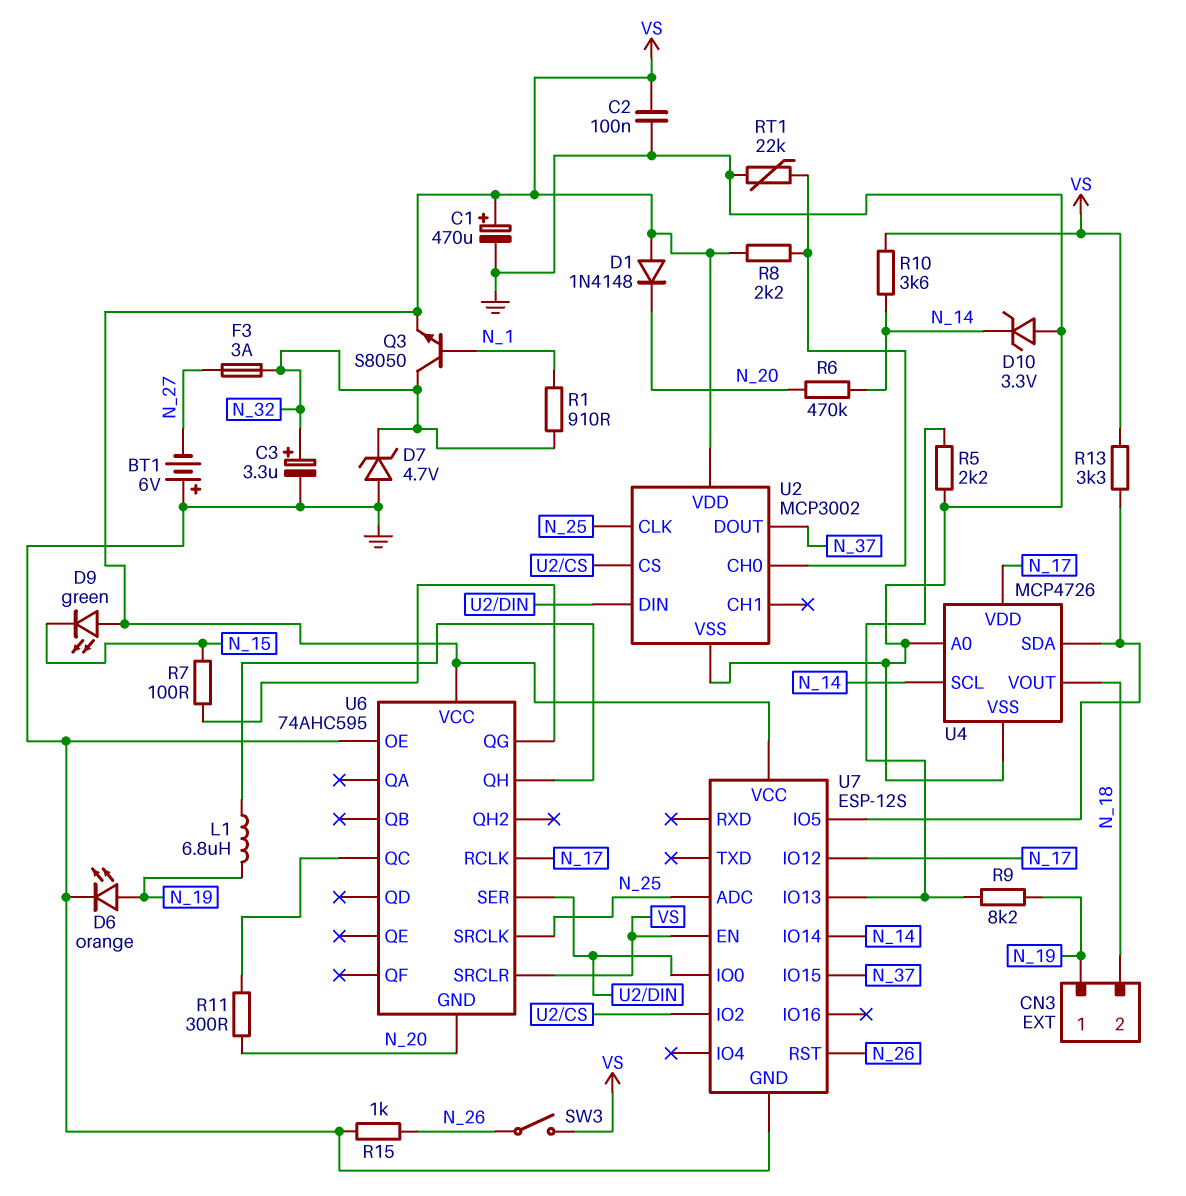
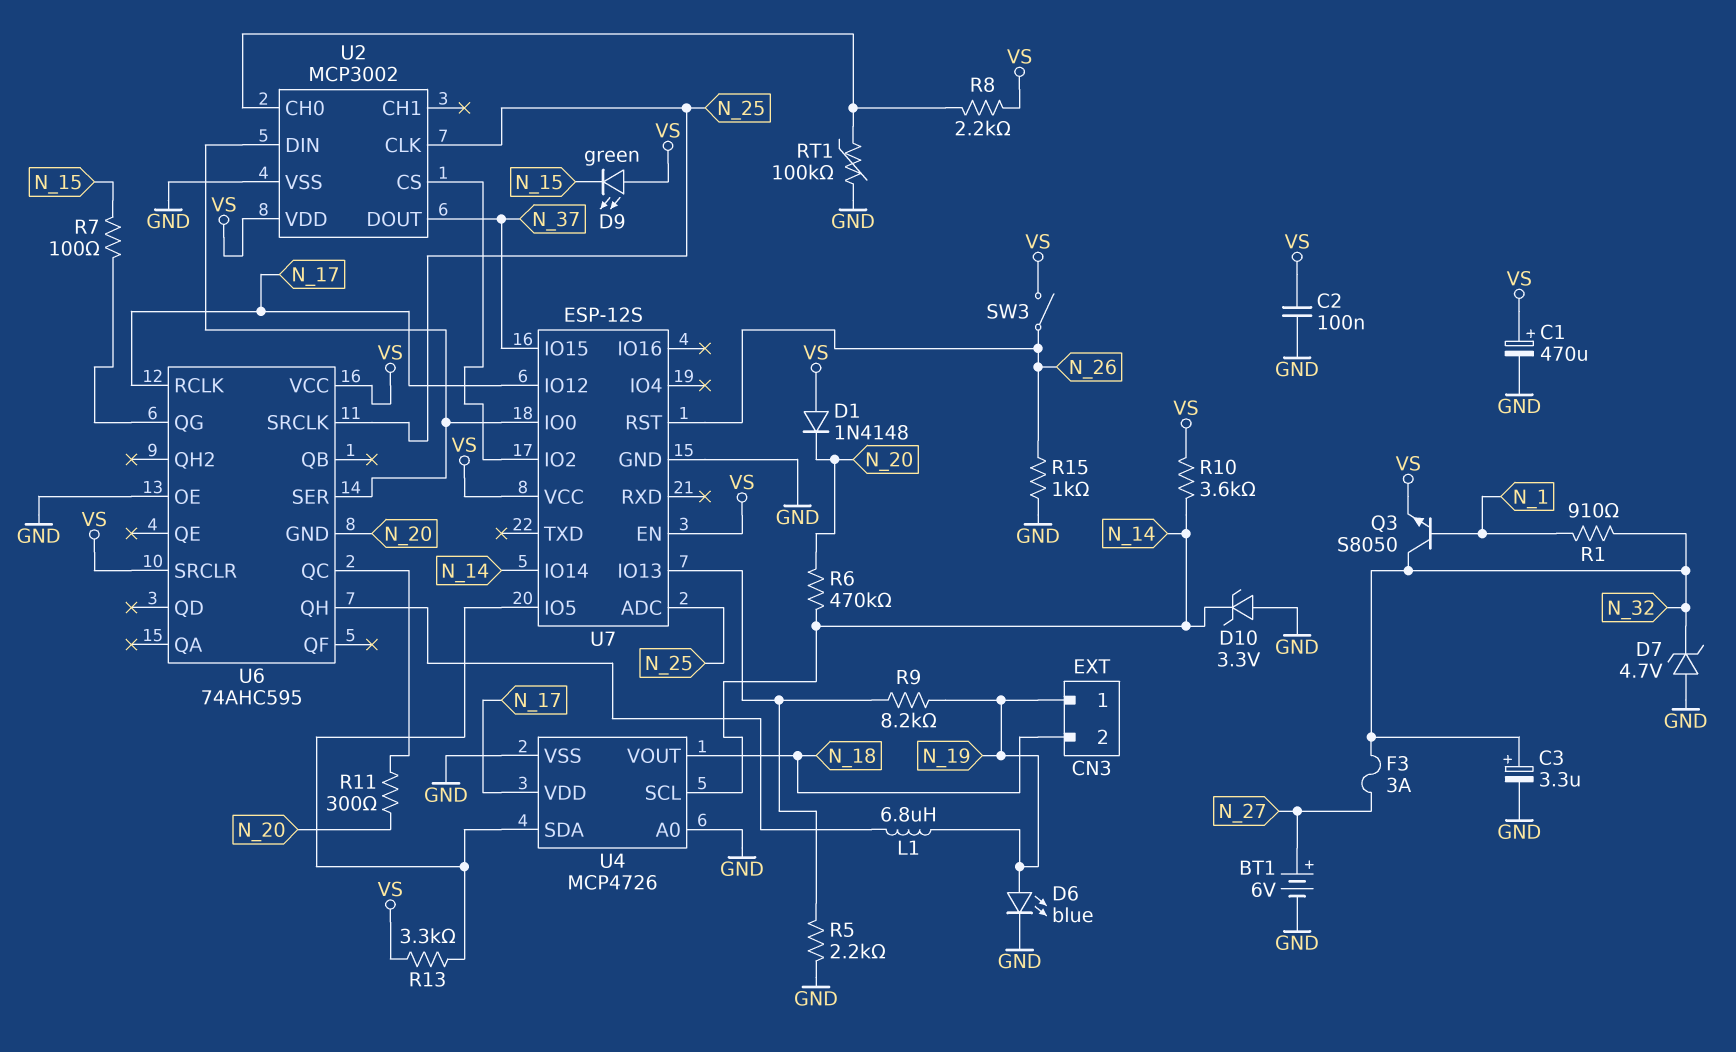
BT1: 6V (plus GND, minus N_27) -> 6V (plus N_27, minus GND)
D6: LED orange (A N_19, K GND) -> LED blue (A N_19, K GND)
RT1: 22k (GND, U2/CH0) -> 100k (GND, U2/CH0)

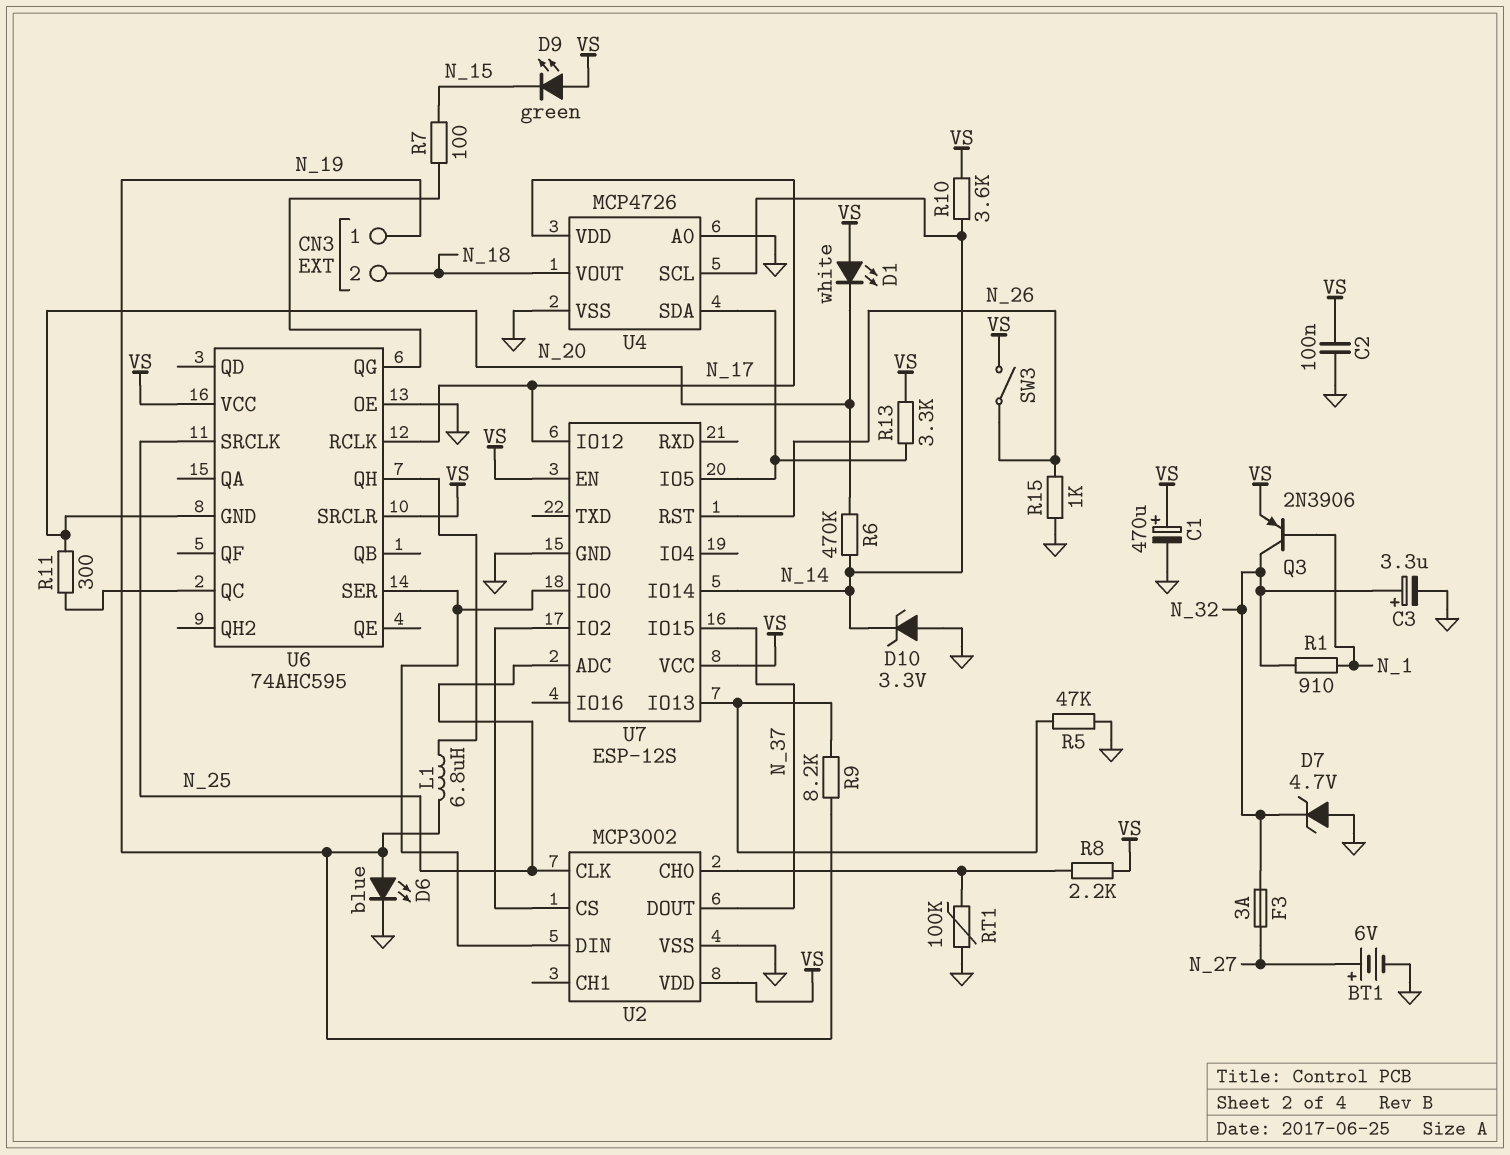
D1: diode 1N4148 (A VS, K N_20) -> LED white (A VS, K N_20)
Q3: NPN S8050 (B N_1, C N_32, E VS) -> PNP 2N3906 (B N_1, C N_32, E VS)
R5: 2.2k (GND, U7/IO13) -> 47k (GND, U7/IO13)

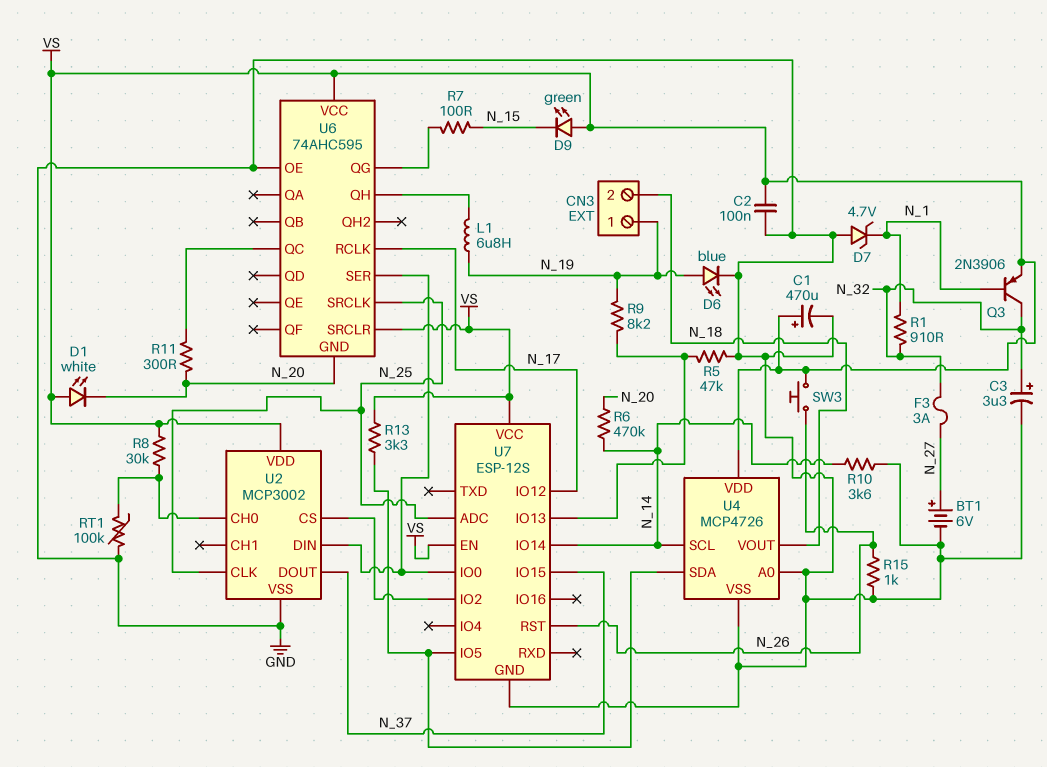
D7: zener 4.7V (A GND, K N_32) -> zener 4.7V (A GND, K N_1)
D10: zener 3.3V (A GND, K N_14) -> none
R8: 2.2k (U2/CH0, VS) -> 30k (U2/CH0, VS)
R10: 3.6k (N_14, VS) -> 3.6k (GND, N_14)
SW3: switch (N_26, VS) -> button (N_26, VS)
U4 pin VDD: N_17 -> VS

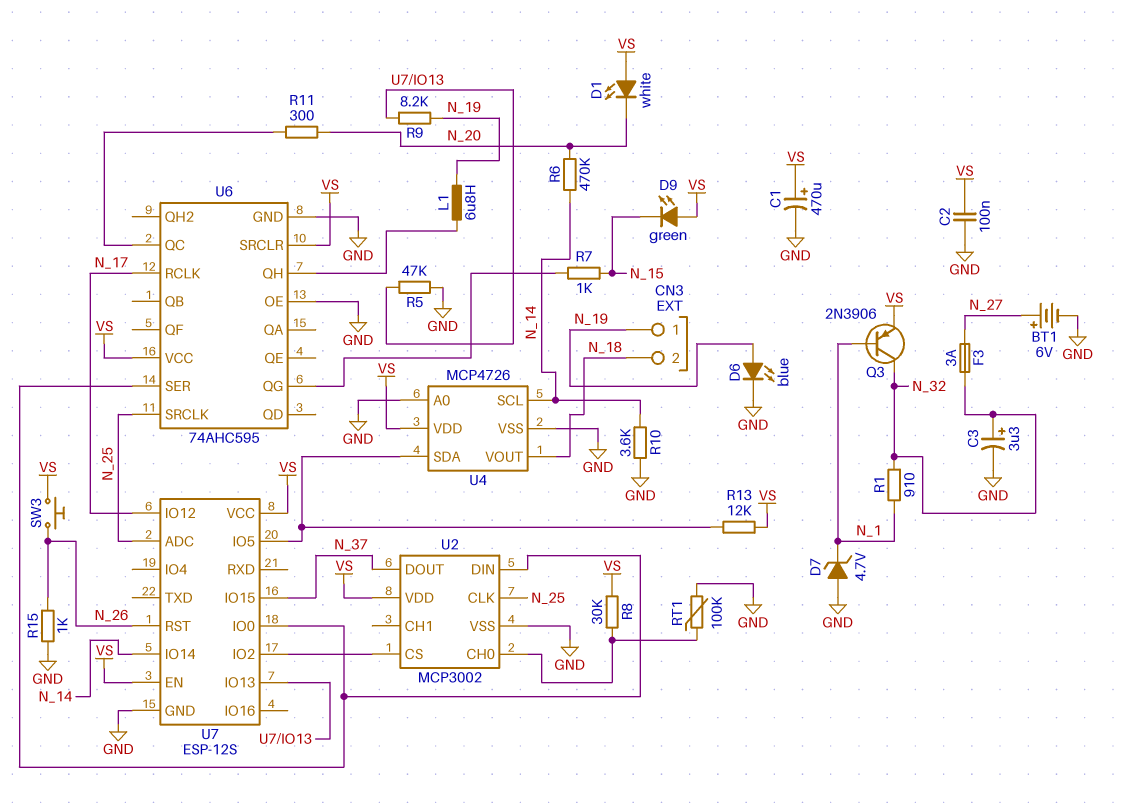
R7: 100 (N_15, U6/QG) -> 1k (N_15, U6/QG)
R13: 3.3k (U4/SDA, VS) -> 12k (U4/SDA, VS)
U6 pin GND: N_20 -> GND

